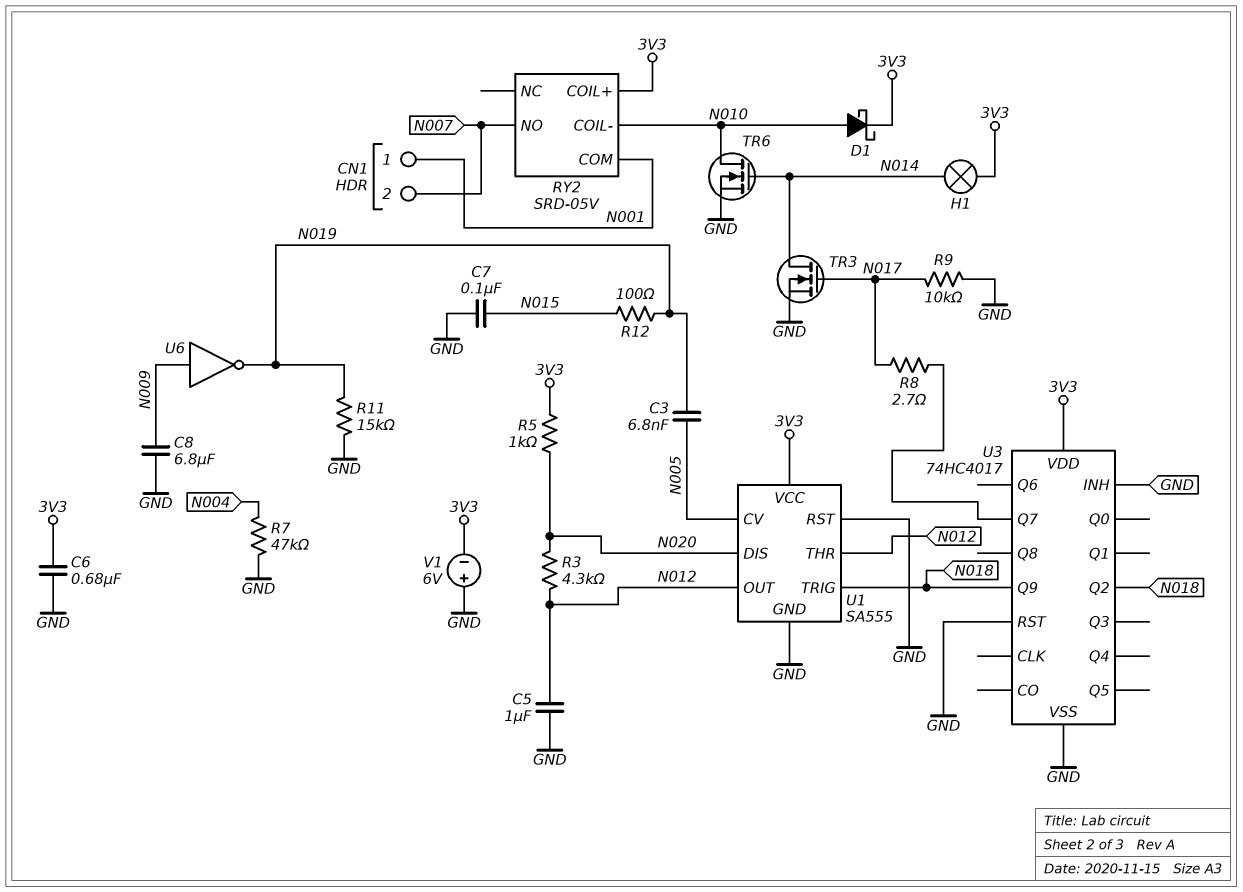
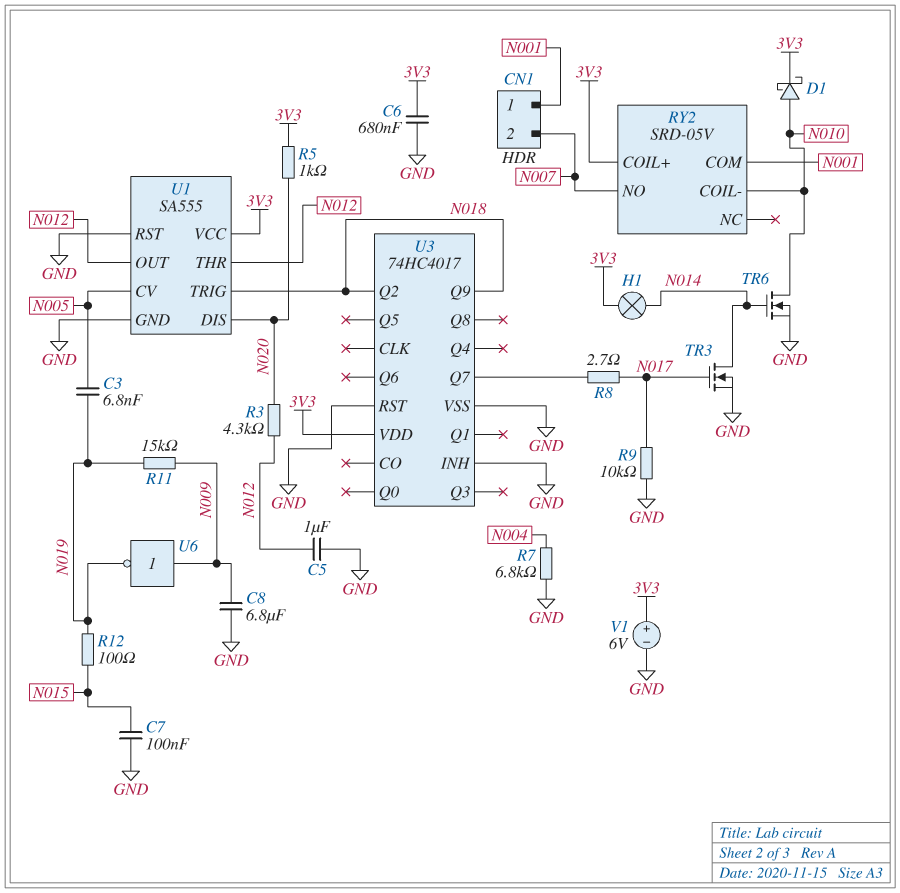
R7: 47k (GND, N004) -> 6.8k (GND, N004)
R11: 15k (GND, N019) -> 15k (N009, N019)
V1: 6V (plus GND, minus 3V3) -> 6V (plus 3V3, minus GND)

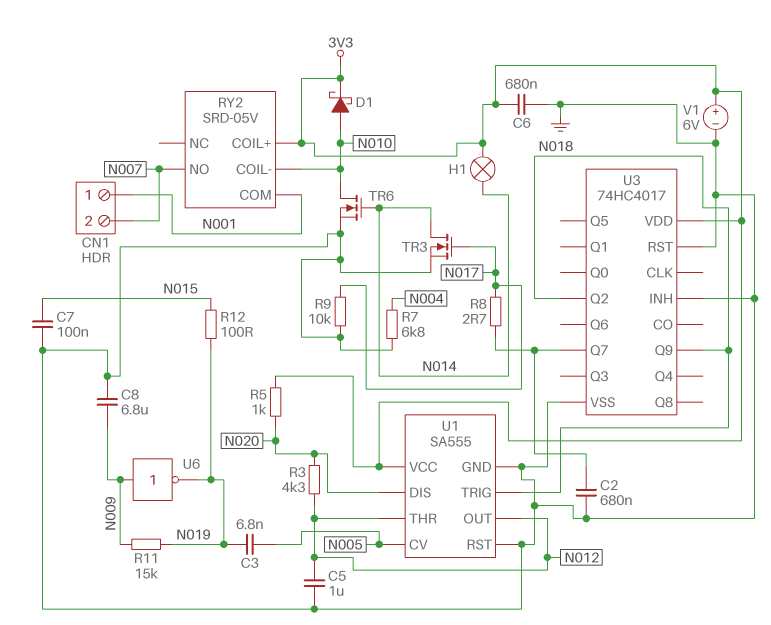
C2: none -> 680nF (GND, U3/Q7)

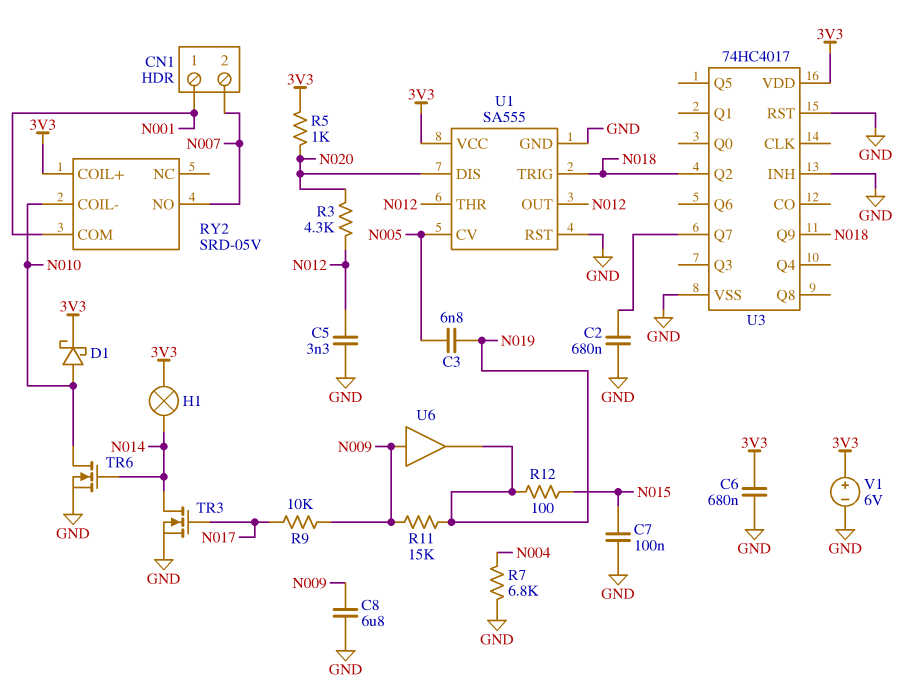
C5: 1uF (GND, N012) -> 3.3nF (GND, N012)
R8: 2.7 (N017, U3/Q7) -> none
R9: 10k (GND, N017) -> 10k (N009, N017)
U6: NOT (in N009, out N019) -> buffer (in N009, out N019)

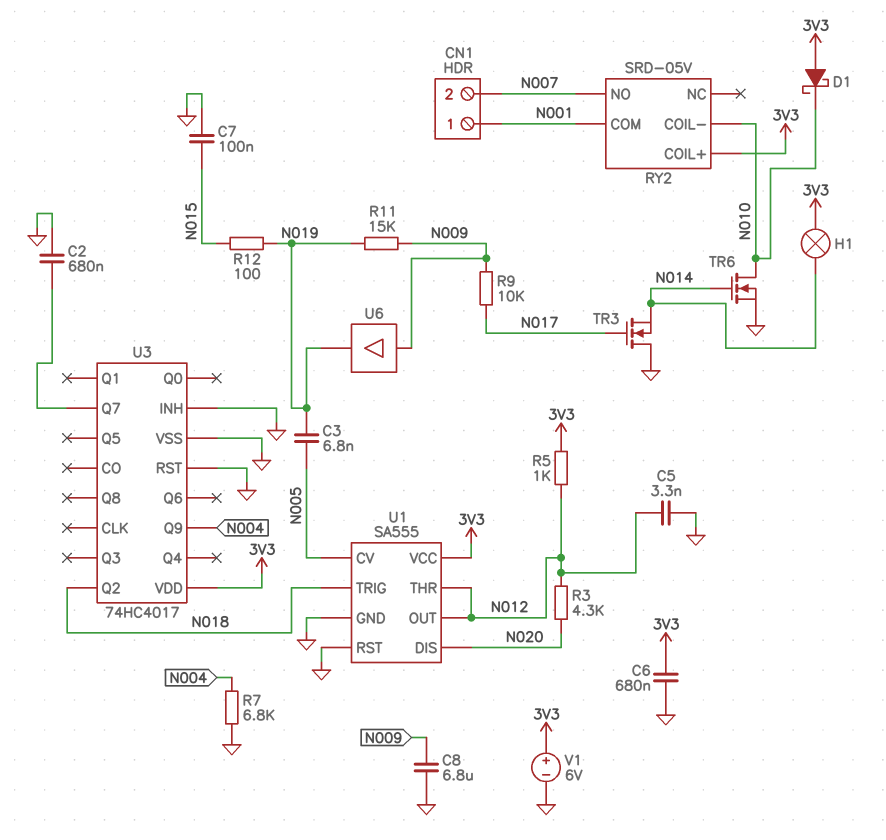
D1: schottky (A N010, K 3V3) -> schottky (A 3V3, K N010)
R5: 1k (3V3, N020) -> 1k (3V3, N012)
TR3: NMOS (G N017, D N014, S GND) -> NMOS (G N017, D GND, S N014)
U3 pin Q9: N018 -> N004

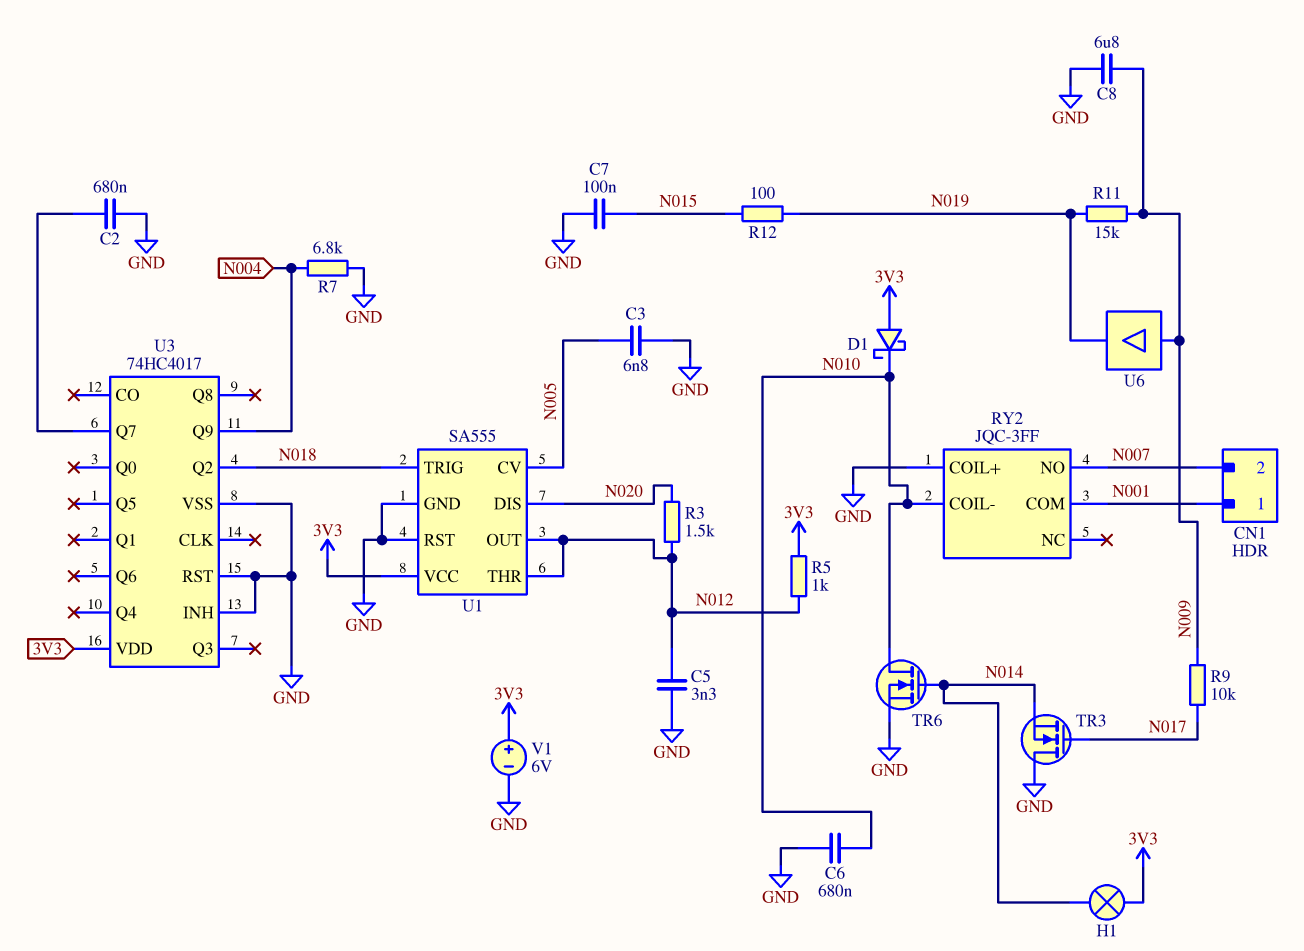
C3: 6.8nF (N005, N019) -> 6.8nF (GND, N005)
C6: 680nF (3V3, GND) -> 680nF (GND, N010)
R3: 4.3k (N012, N020) -> 1.5k (N012, N020)
RY2: SRD-05V -> JQC-3FF
RY2 pin COIL+: 3V3 -> GND

